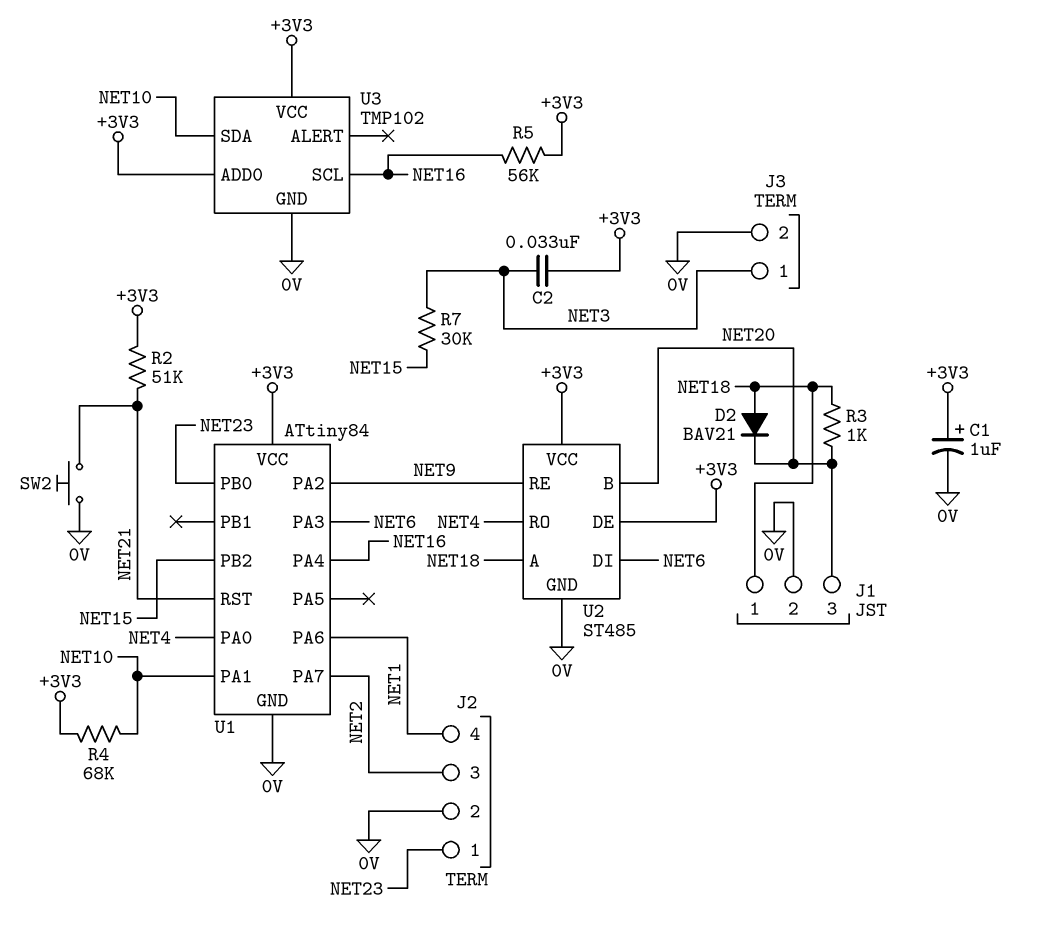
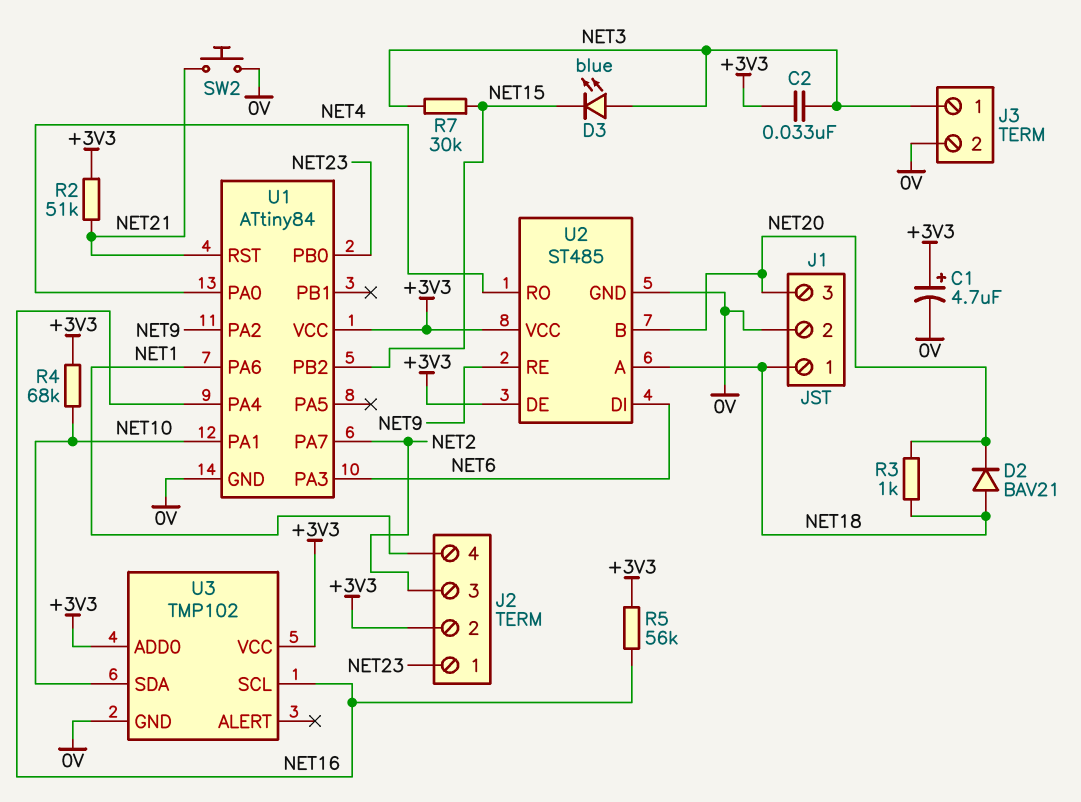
C1: 1uF (plus +3V3, minus 0V) -> 4.7uF (plus +3V3, minus 0V)
D3: none -> LED blue (A NET3, K NET15)
J2 pin 2: 0V -> +3V3

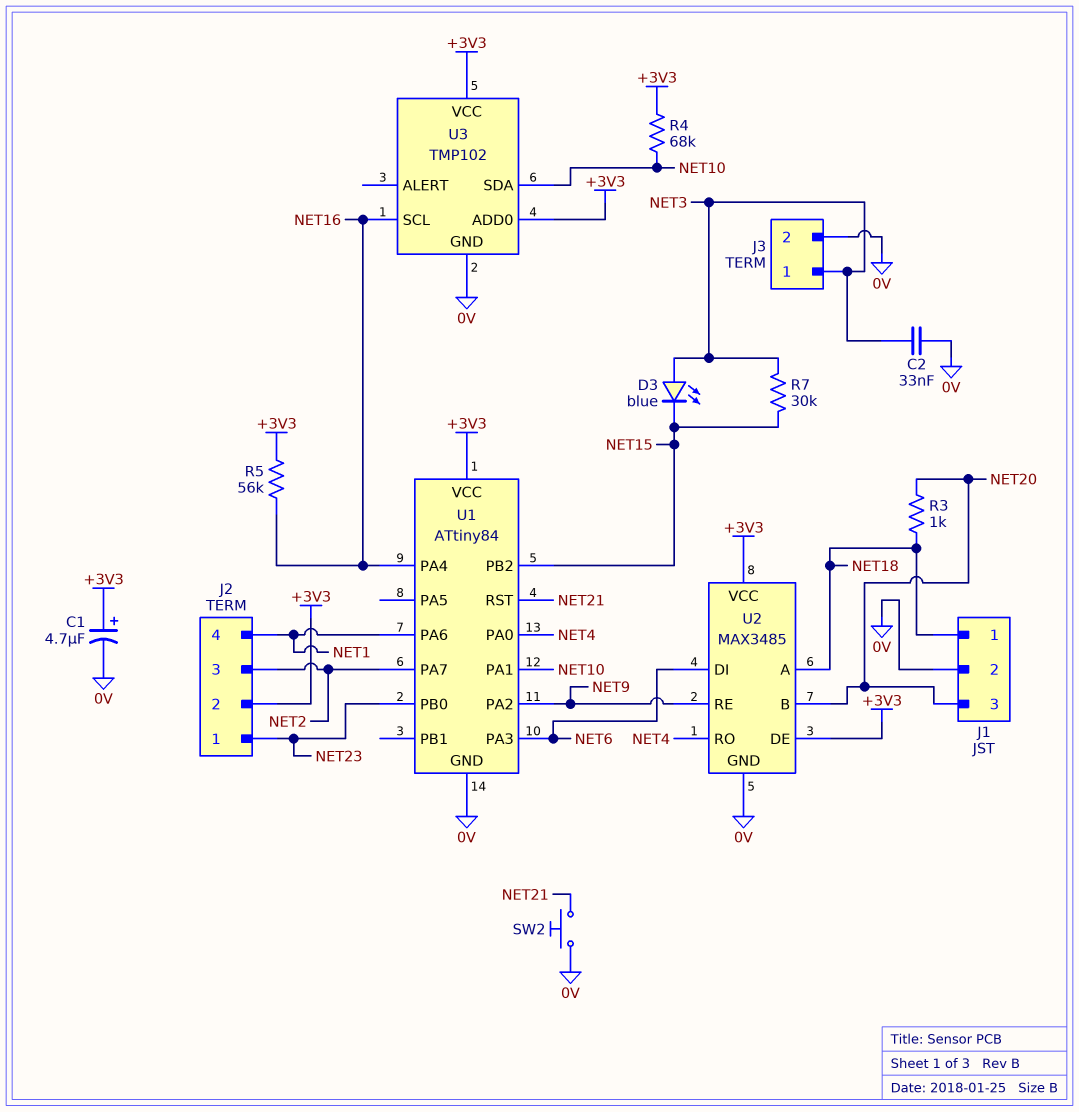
C2: 33nF (+3V3, NET3) -> 33nF (0V, NET3)
D2: diode BAV21 (A NET18, K NET20) -> none
R2: 51k (+3V3, NET21) -> none
U2: ST485 -> MAX3485

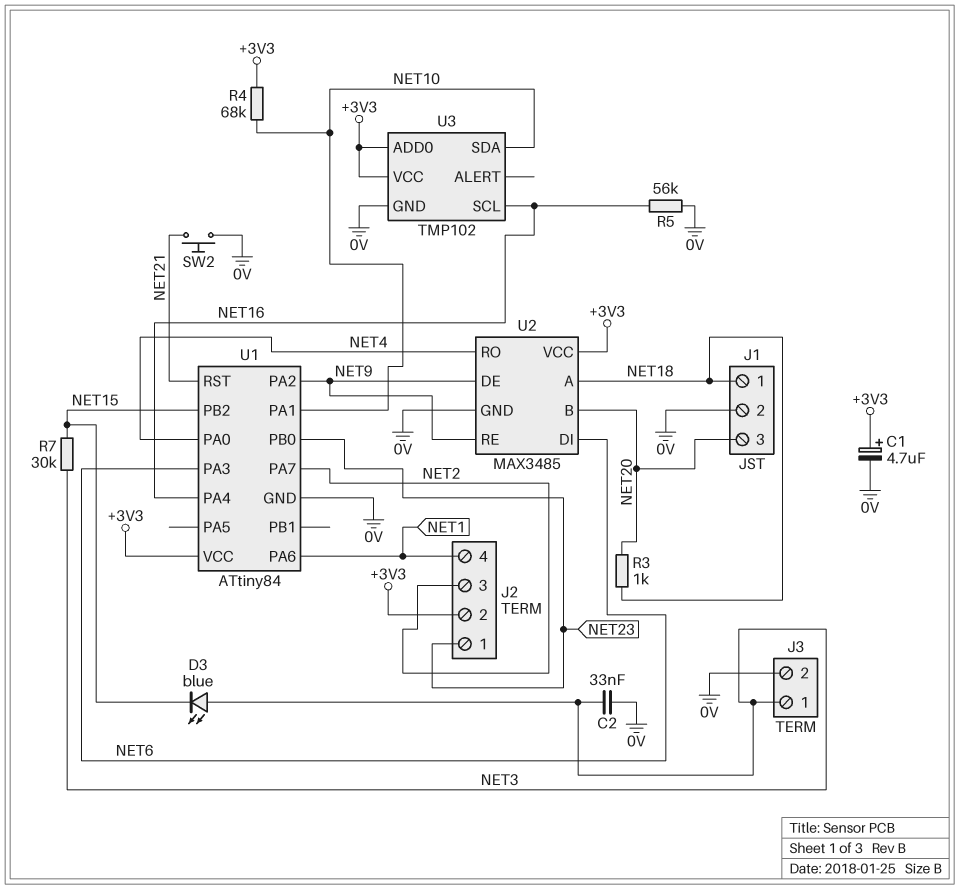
R5: 56k (+3V3, NET16) -> 56k (0V, NET16)
U2 pin DE: +3V3 -> NET9

